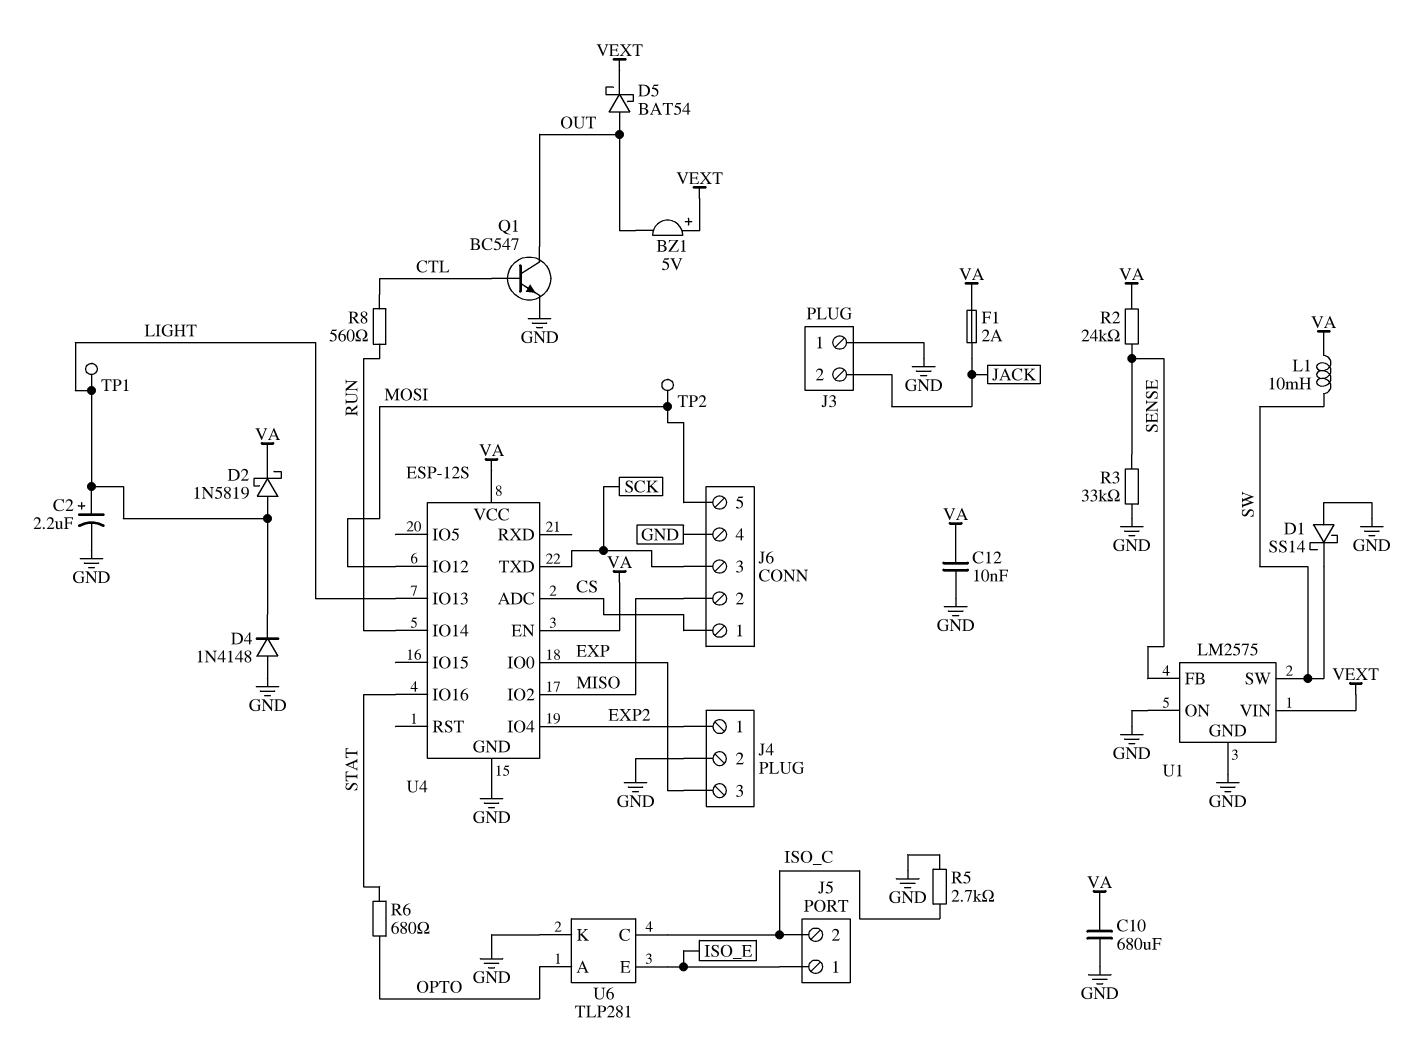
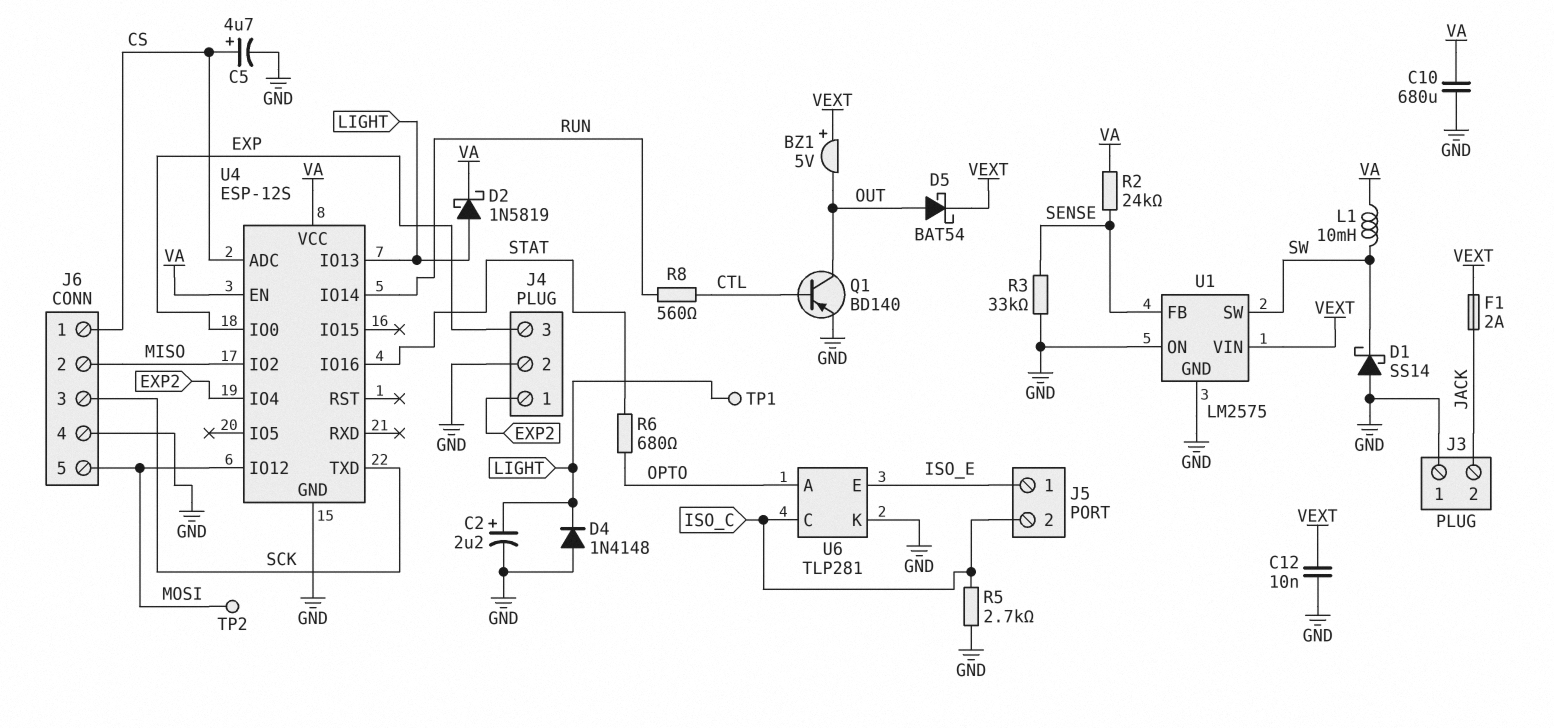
C5: none -> 4.7uF (plus CS, minus GND)
C12: 10nF (GND, VA) -> 10nF (GND, VEXT)
F1: 2A (JACK, VA) -> 2A (JACK, VEXT)
Q1: NPN BC547 (B CTL, C OUT, E GND) -> PNP BD140 (B CTL, C OUT, E GND)

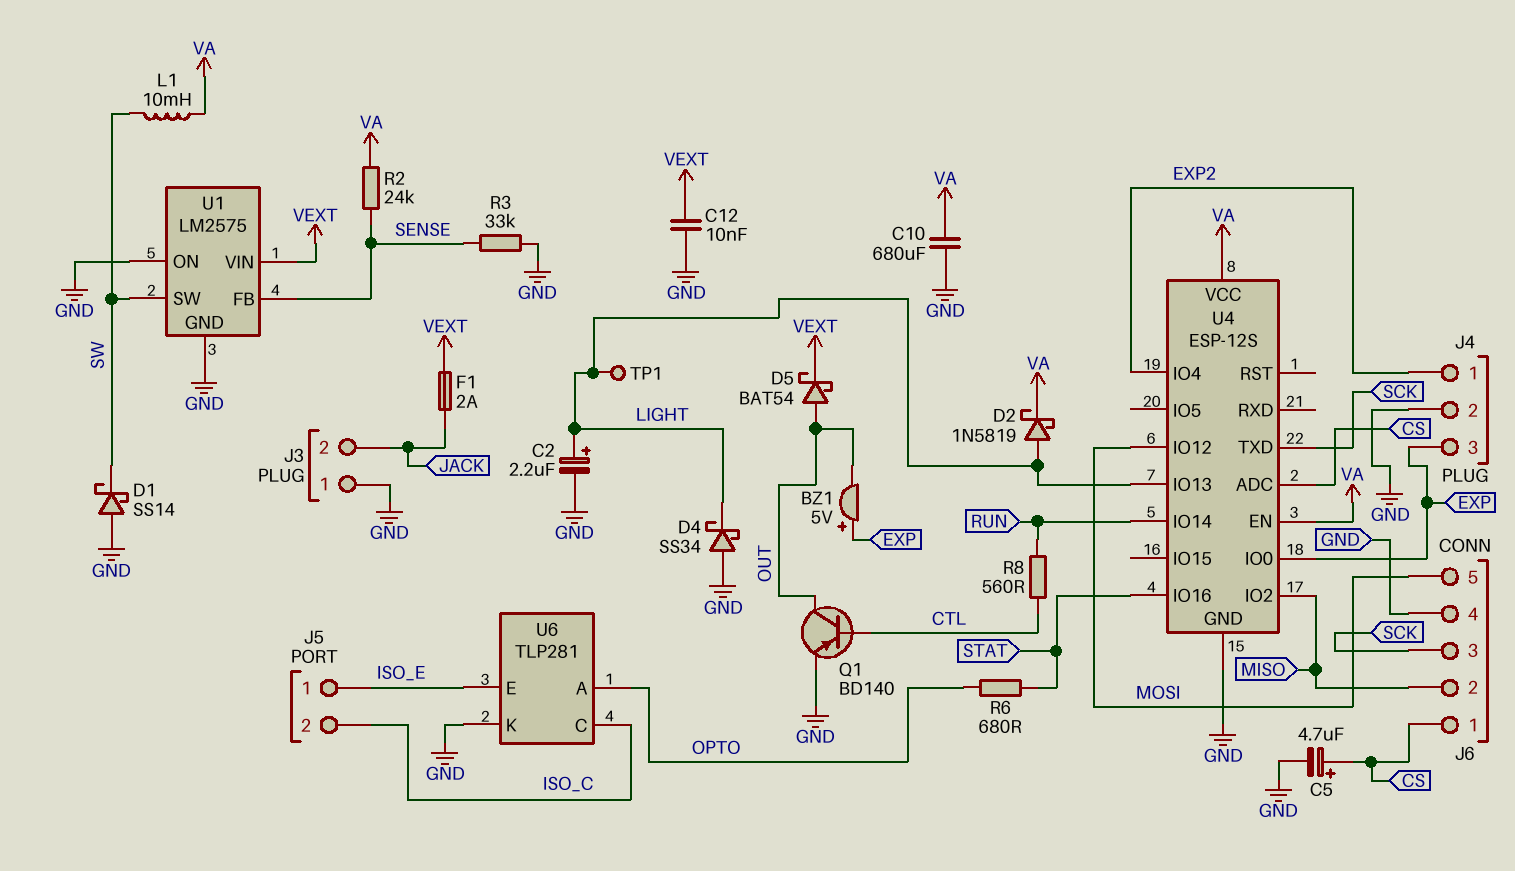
BZ1: buzzer 5V (plus VEXT, minus OUT) -> buzzer 5V (plus EXP, minus OUT)
D4: diode 1N4148 (A GND, K LIGHT) -> schottky SS34 (A GND, K LIGHT)
R5: 2.7k (GND, ISO_C) -> none
TP2: test point (MOSI) -> none

